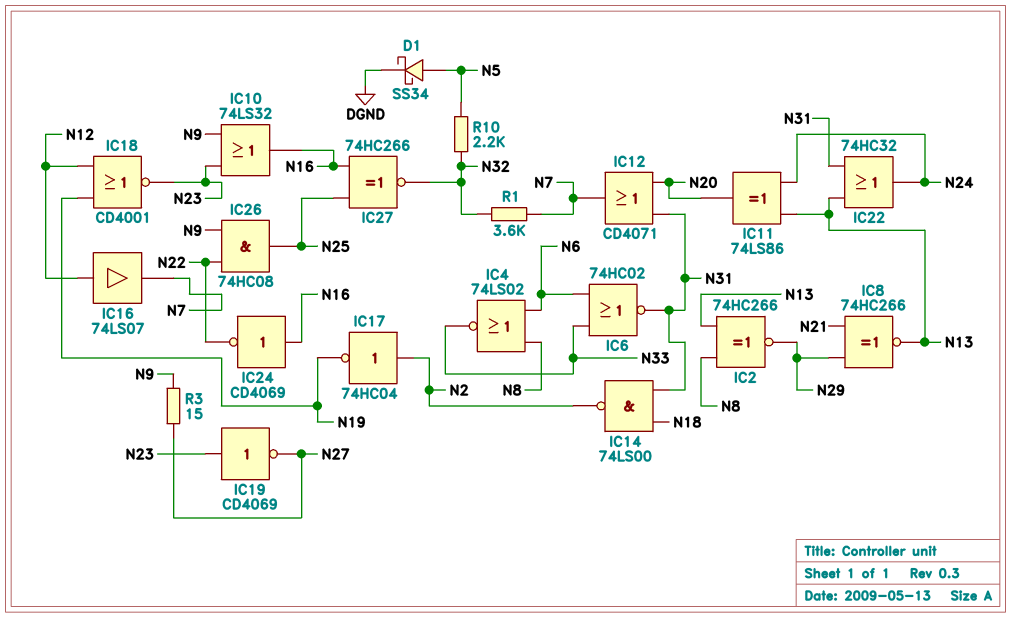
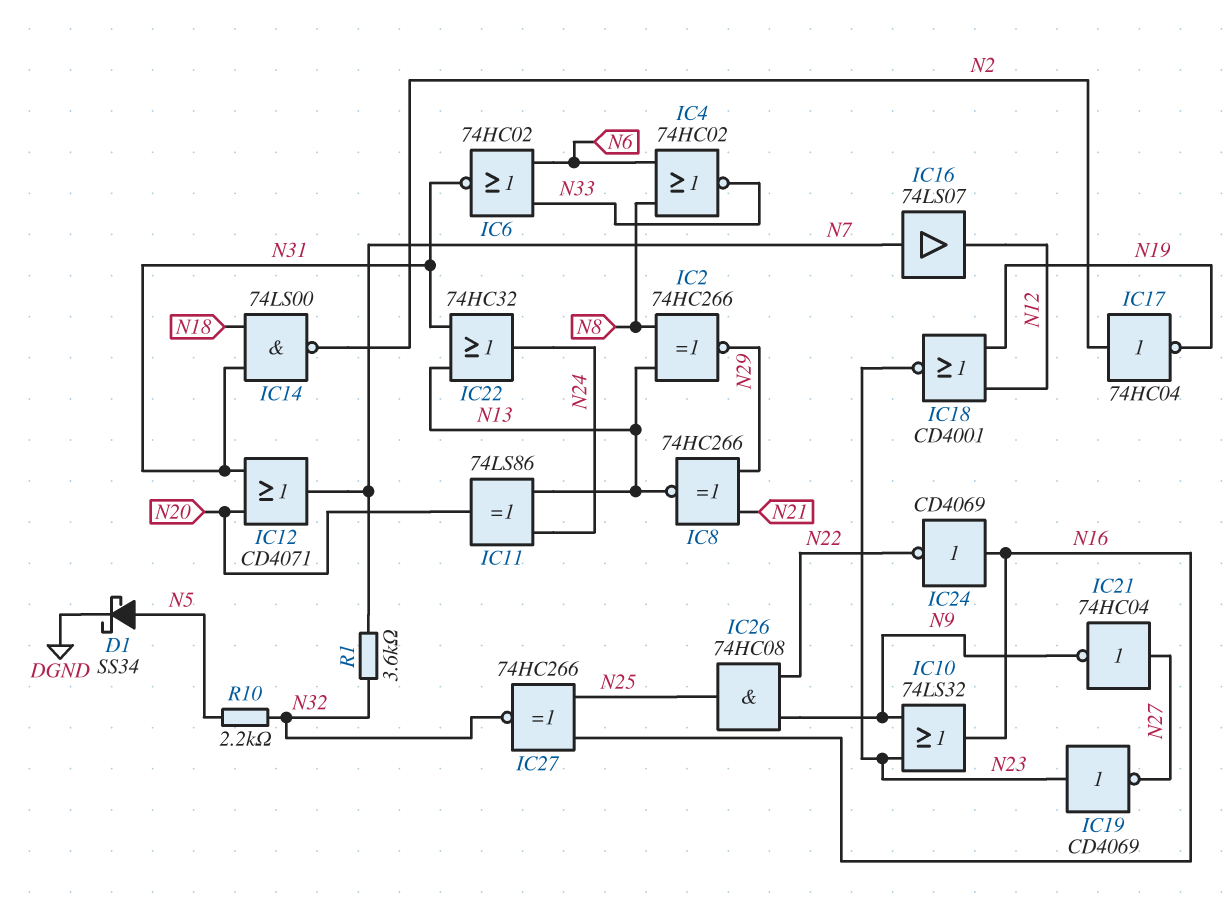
IC4: NOR 74LS02 (in N6, in N8, out N33) -> NOR 74HC02 (in N6, in N8, out N33)
IC16: buffer 74LS07 (in N12, out N7) -> buffer 74LS07 (in N7, out N12)
IC21: none -> NOT 74HC04 (in N27, out N9)
R3: 15 (N9, N27) -> none

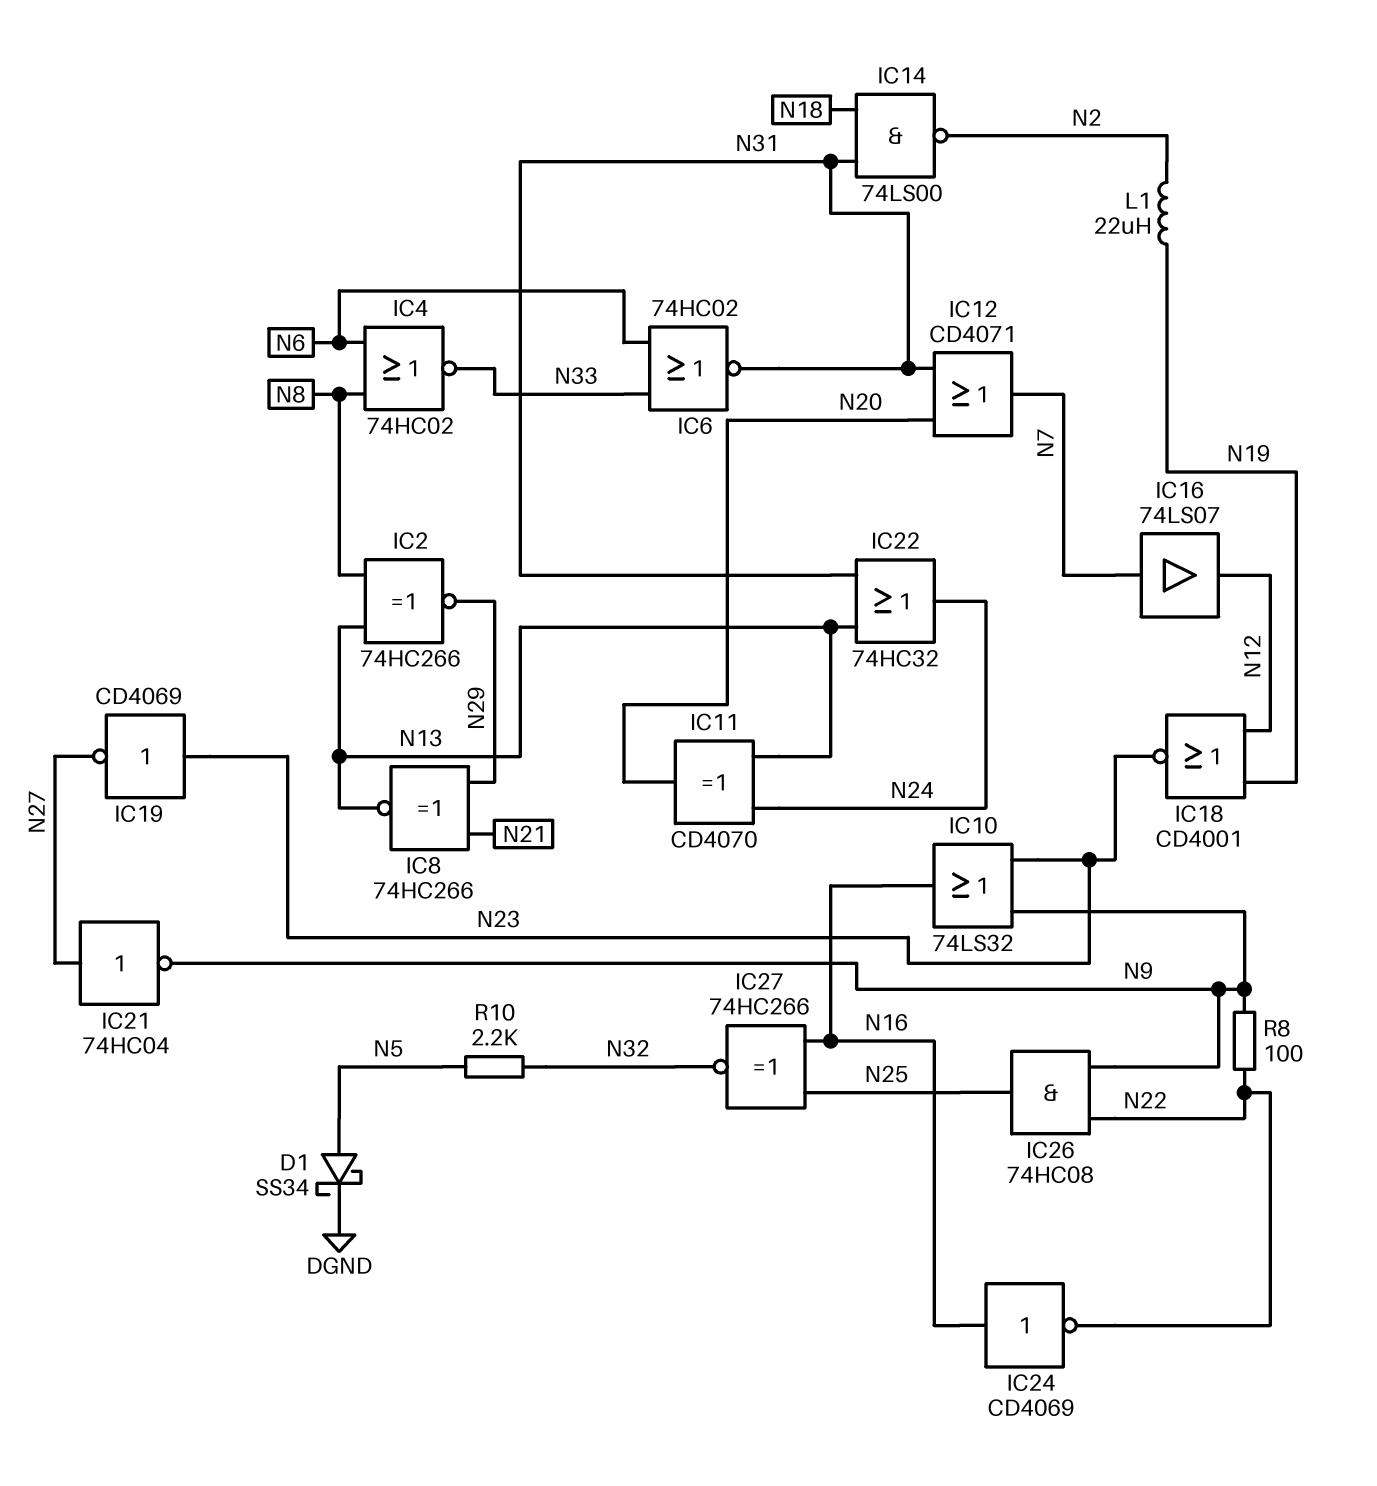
IC11: XOR 74LS86 (in N13, in N24, out N20) -> XOR CD4070 (in N13, in N24, out N20)
IC17: NOT 74HC04 (in N2, out N19) -> none
L1: none -> 22uH (N2, N19)
R1: 3.6k (N7, N32) -> none
R8: none -> 100 (N9, N22)

